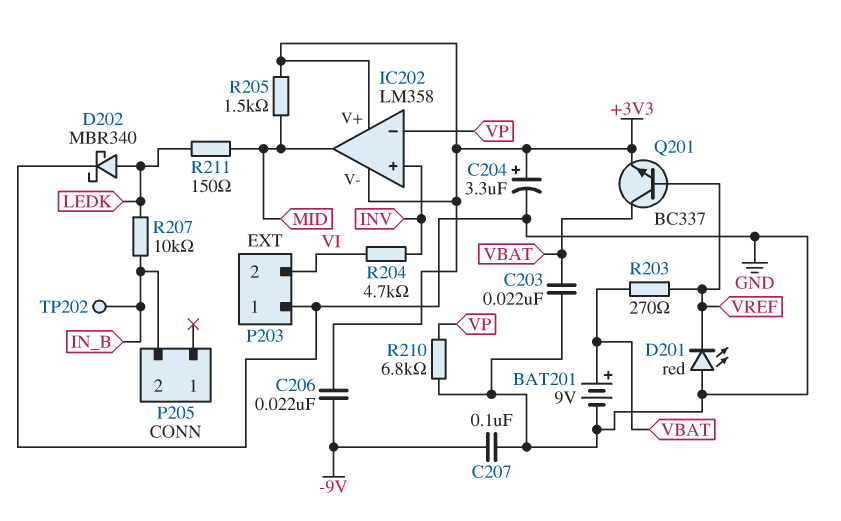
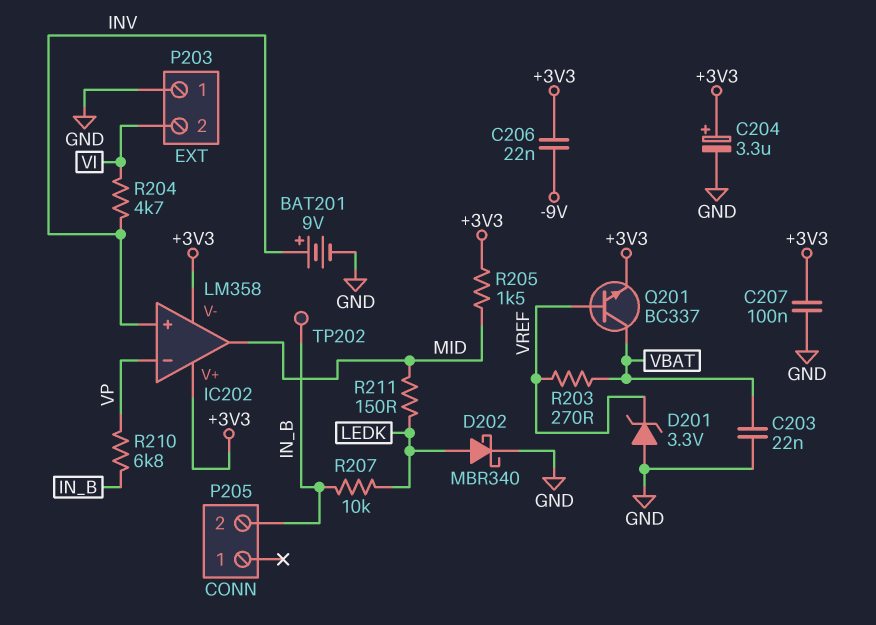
BAT201: 9V (plus VBAT, minus GND) -> 9V (plus INV, minus GND)
C207: 100nF (-9V, GND) -> 100nF (+3V3, GND)
D201: LED red (A GND, K VREF) -> zener 3.3V (A GND, K VREF)
R210: 6.8k (GND, VP) -> 6.8k (IN_B, VP)

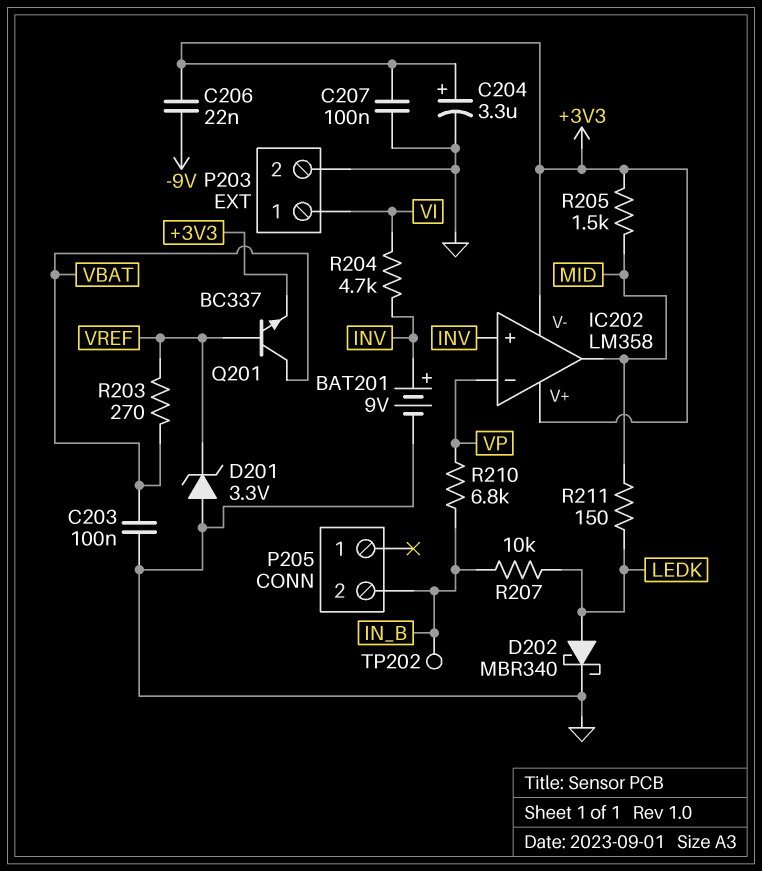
C203: 22nF (GND, VBAT) -> 100nF (GND, VBAT)
P203 pin 1: GND -> VI
P203 pin 2: VI -> GND

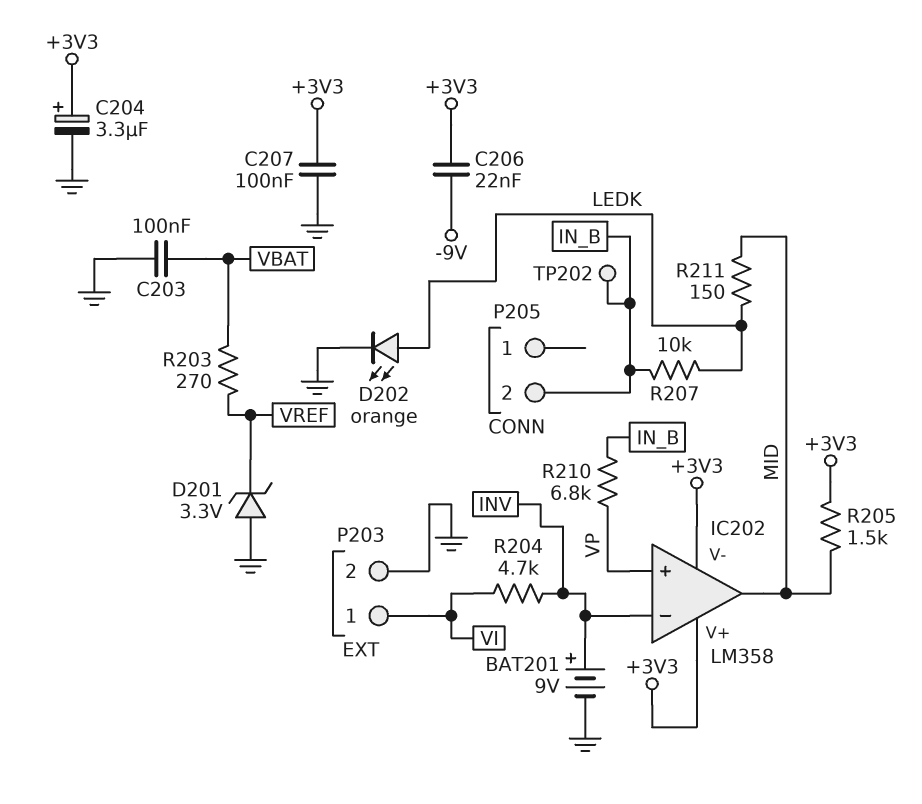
D202: schottky MBR340 (A LEDK, K GND) -> LED orange (A LEDK, K GND)
IC202 pin in+: INV -> VP
IC202 pin in-: VP -> INV
Q201: NPN BC337 (B VREF, C VBAT, E +3V3) -> none

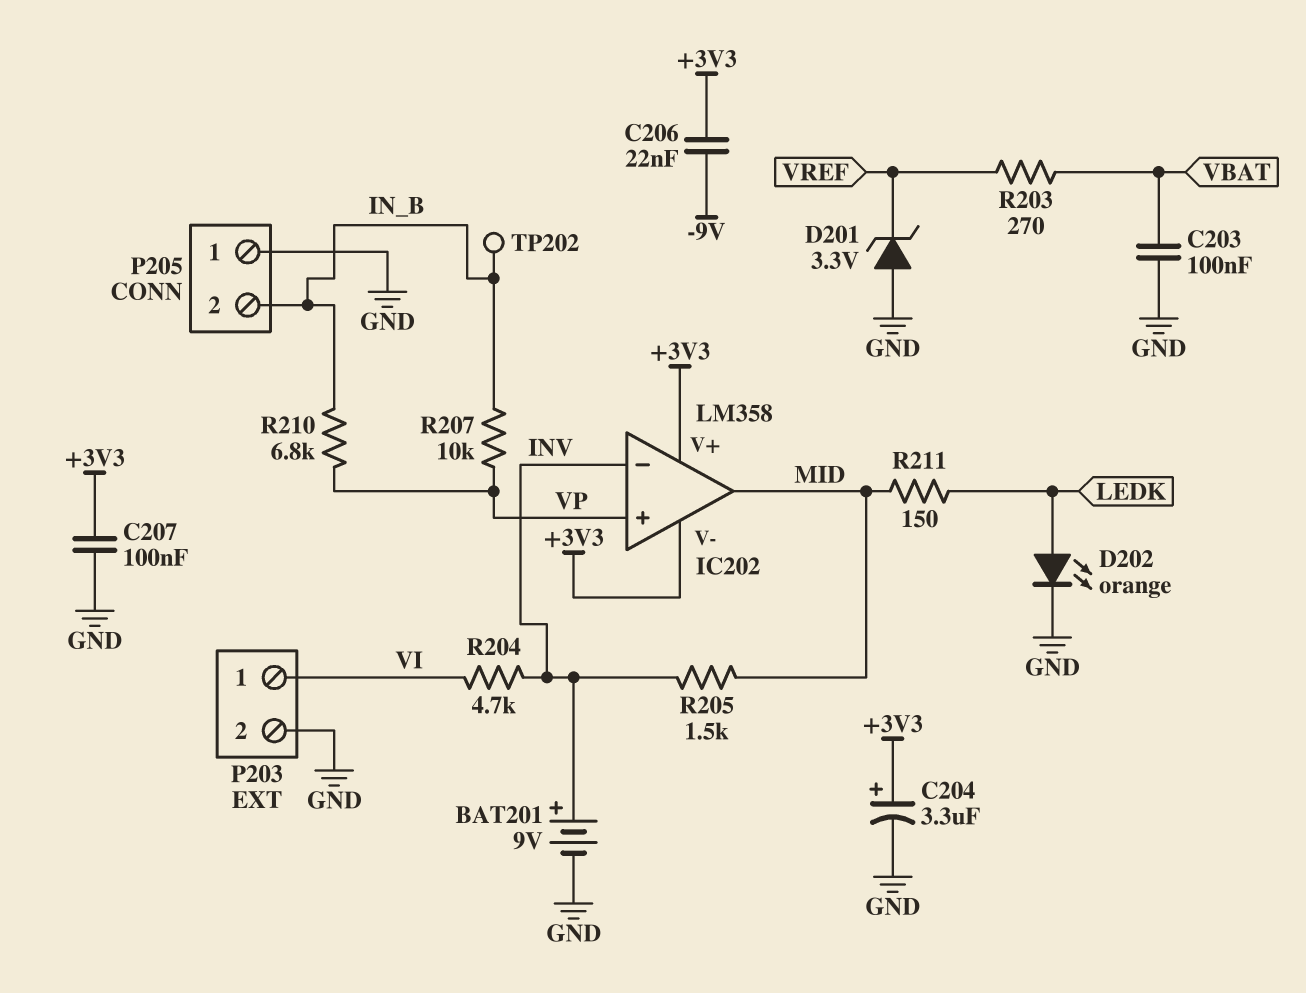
P205 pin 1: none -> GND
R205: 1.5k (+3V3, MID) -> 1.5k (INV, MID)
R207: 10k (IN_B, LEDK) -> 10k (IN_B, VP)

